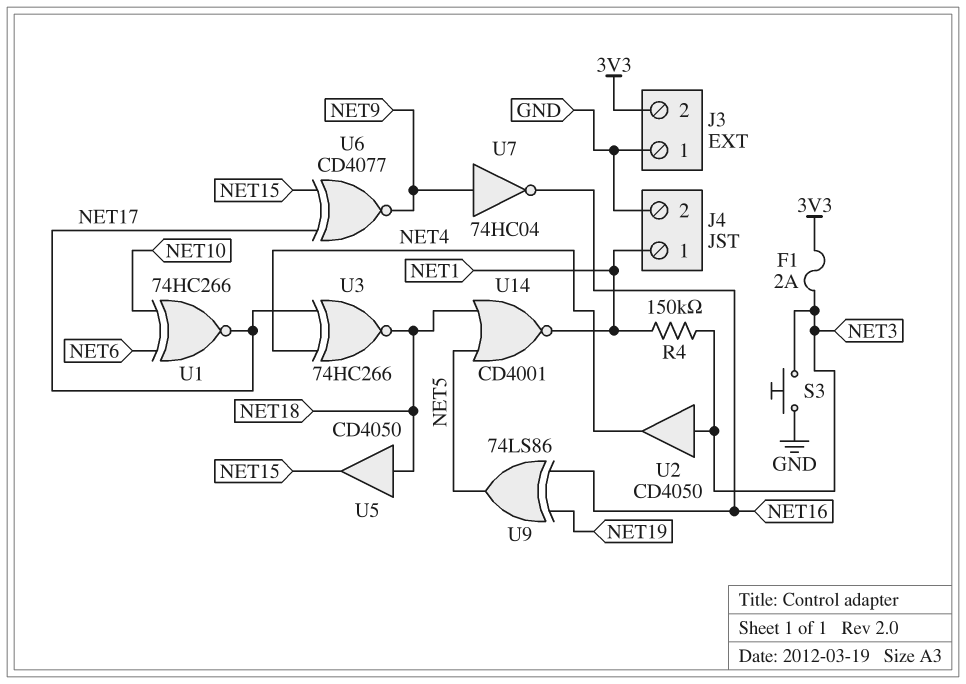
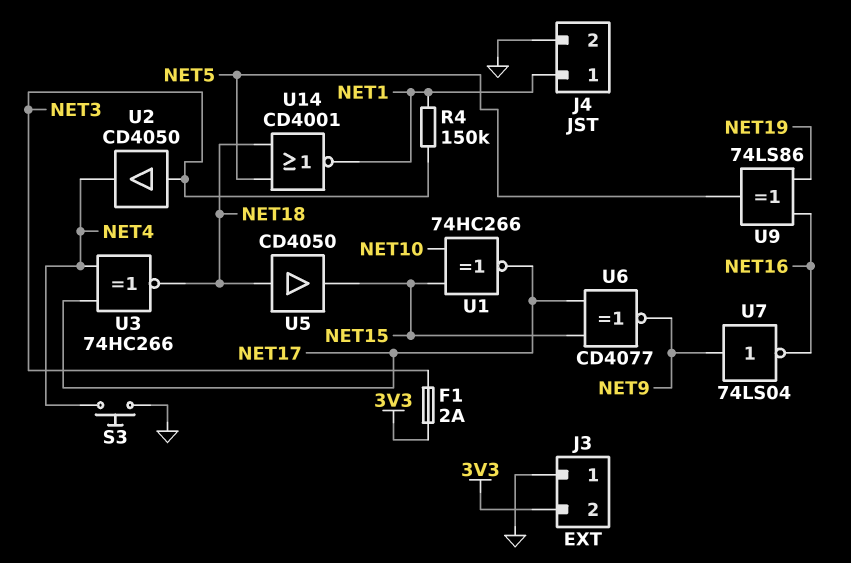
S3: button (GND, NET3) -> button (GND, NET4)
U1: XNOR 74HC266 (in NET6, in NET10, out NET17) -> XNOR 74HC266 (in NET10, in NET15, out NET17)
U7: NOT 74HC04 (in NET9, out NET16) -> NOT 74LS04 (in NET9, out NET16)

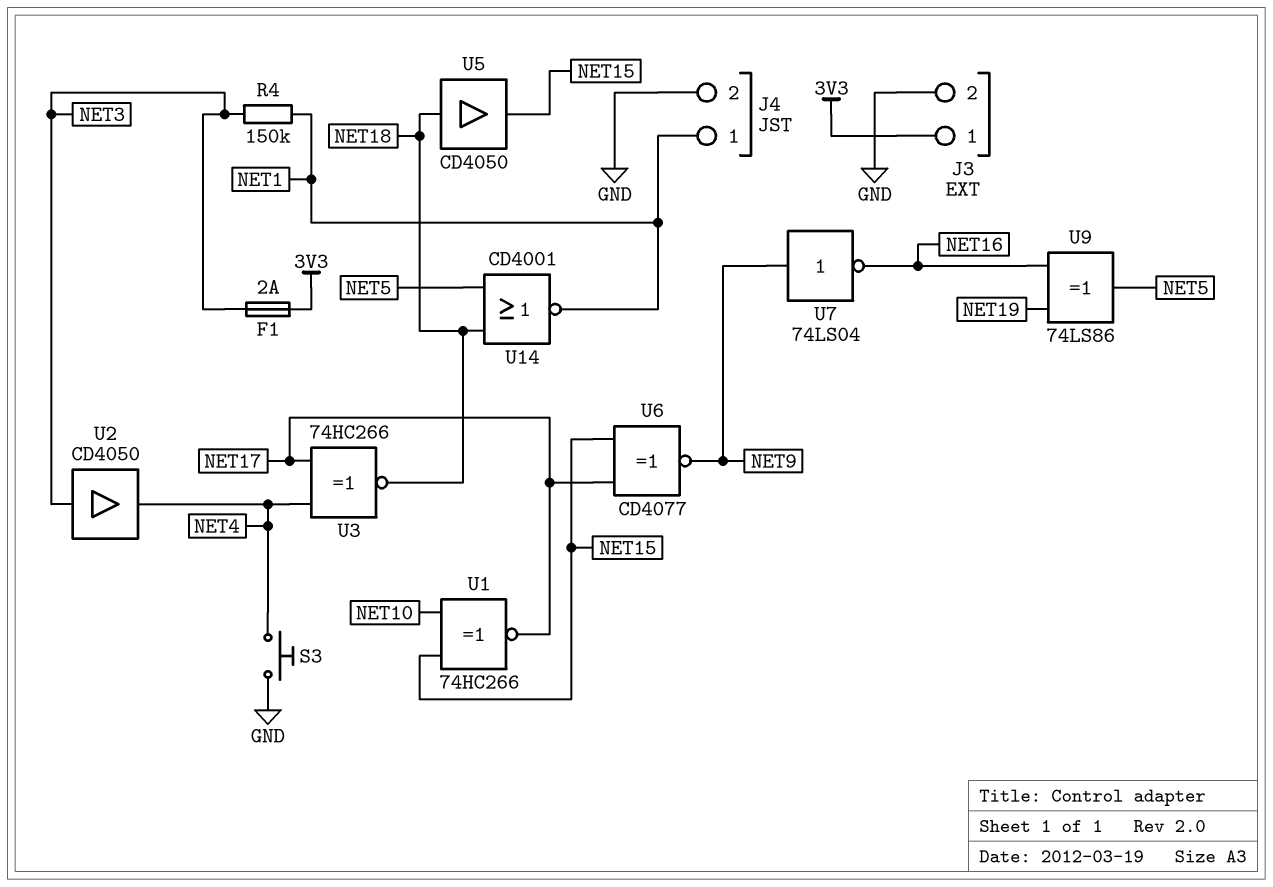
J3 pin 1: GND -> 3V3
J3 pin 2: 3V3 -> GND

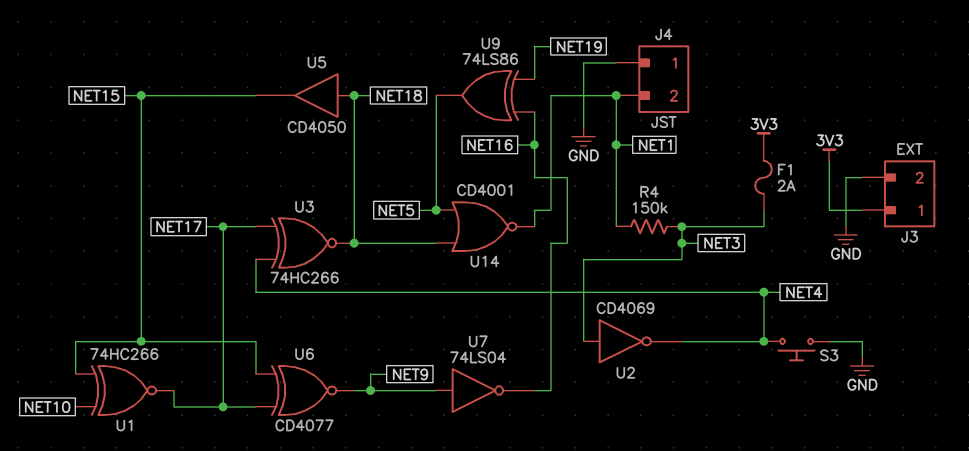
J4 pin 1: NET1 -> GND
J4 pin 2: GND -> NET1
U2: buffer CD4050 (in NET3, out NET4) -> NOT CD4069 (in NET3, out NET4)

